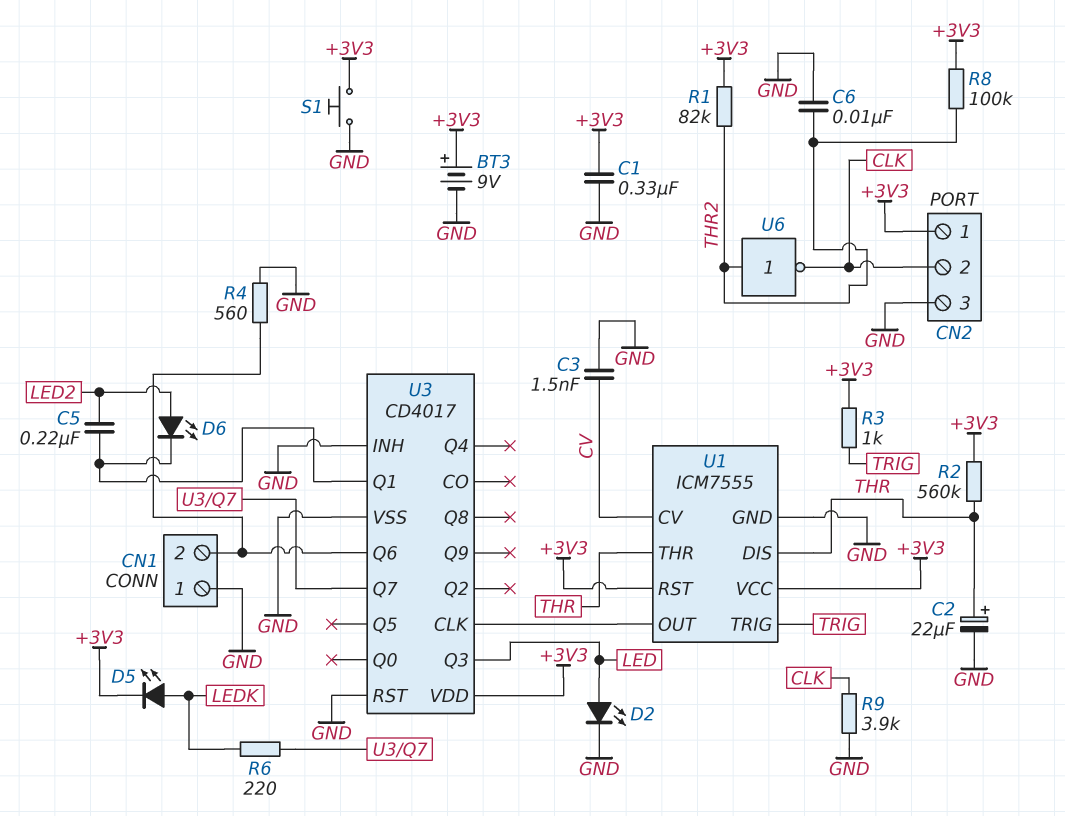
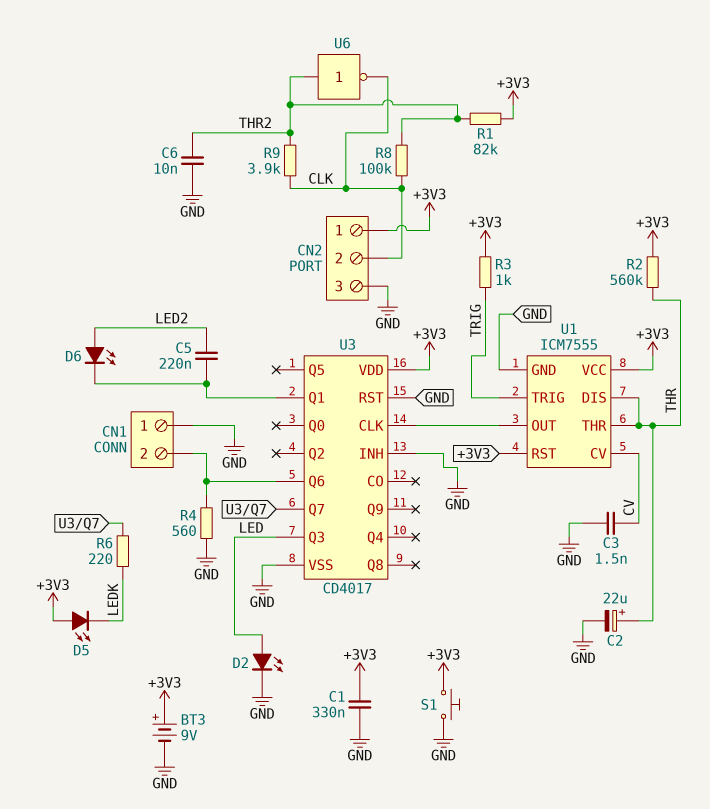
D5: LED (A LEDK, K +3V3) -> LED (A +3V3, K LEDK)
R8: 100k (+3V3, THR2) -> 100k (CLK, THR2)
R9: 3.9k (CLK, GND) -> 3.9k (CLK, THR2)

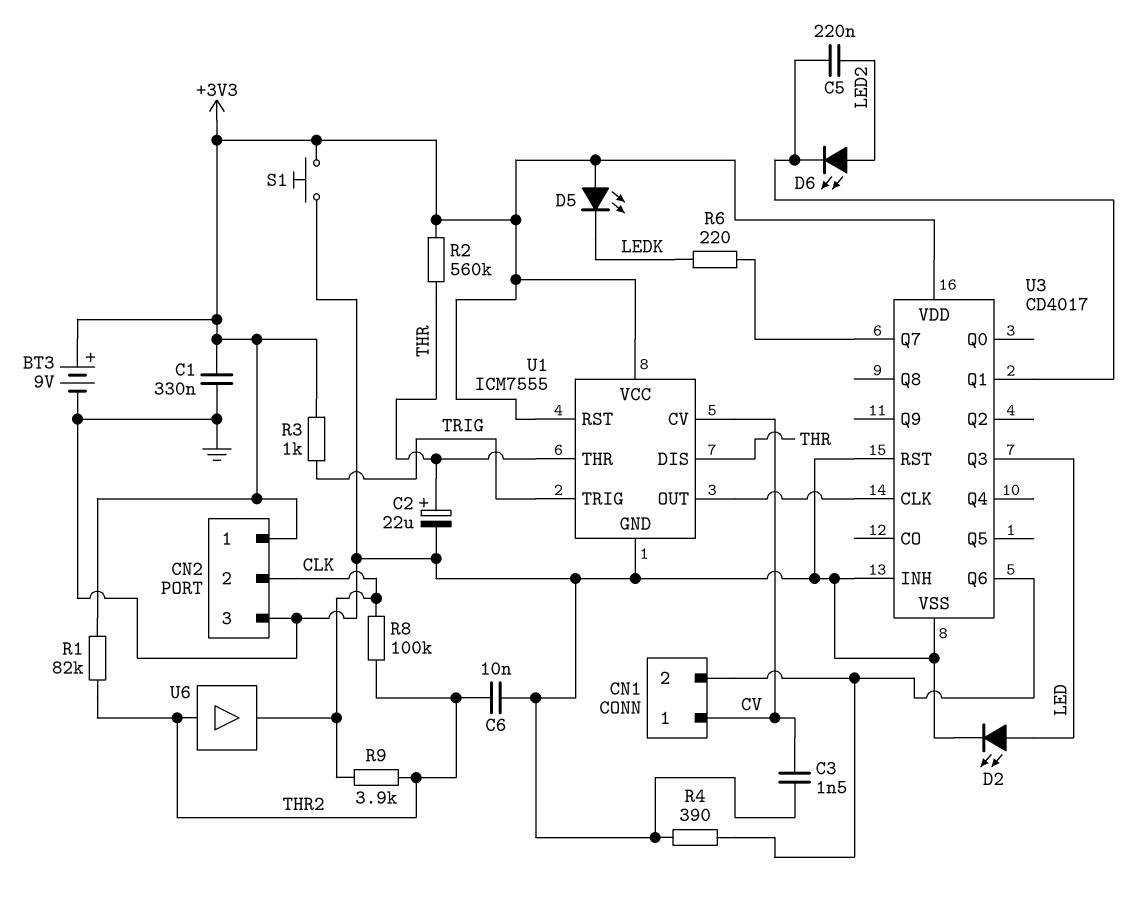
CN1 pin 1: GND -> CV
R4: 560 (CN1/2, GND) -> 390 (CN1/2, GND)
U6: NOT (in THR2, out CLK) -> buffer (in THR2, out CLK)

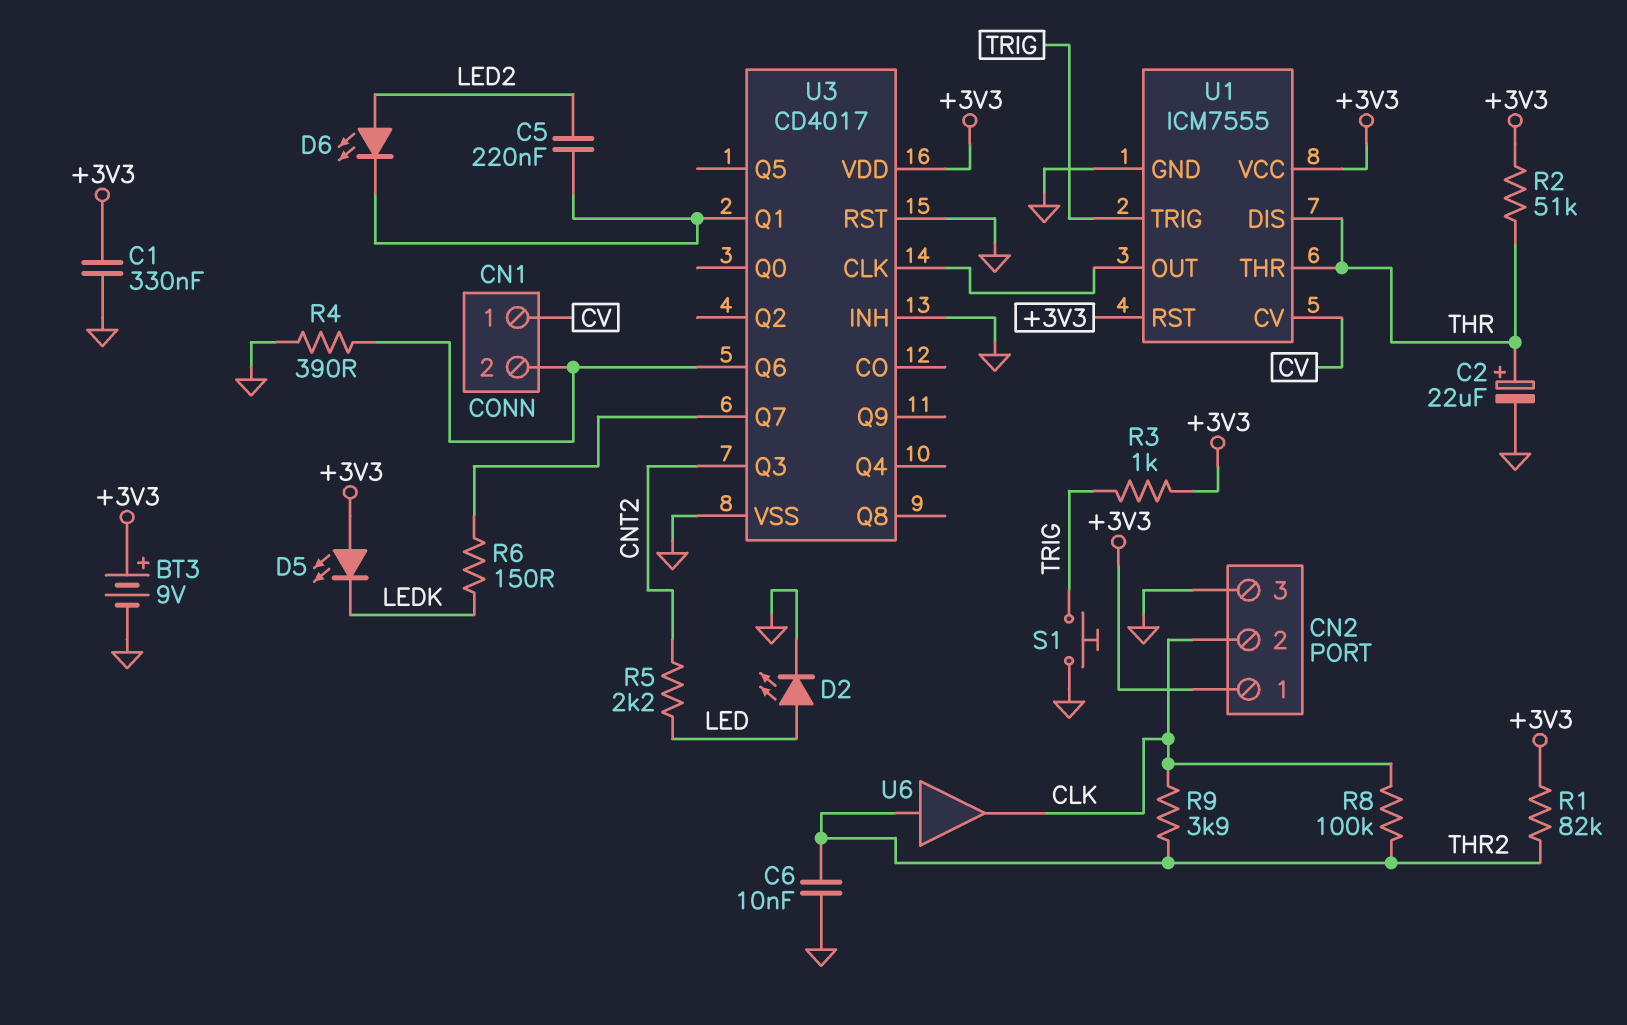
C3: 1.5nF (CV, GND) -> none
R2: 560k (+3V3, THR) -> 51k (+3V3, THR)
R5: none -> 2.2k (CNT2, LED)
R6: 220 (LEDK, U3/Q7) -> 150 (LEDK, U3/Q7)
S1: button (+3V3, GND) -> button (GND, TRIG)
U3 pin Q3: LED -> CNT2

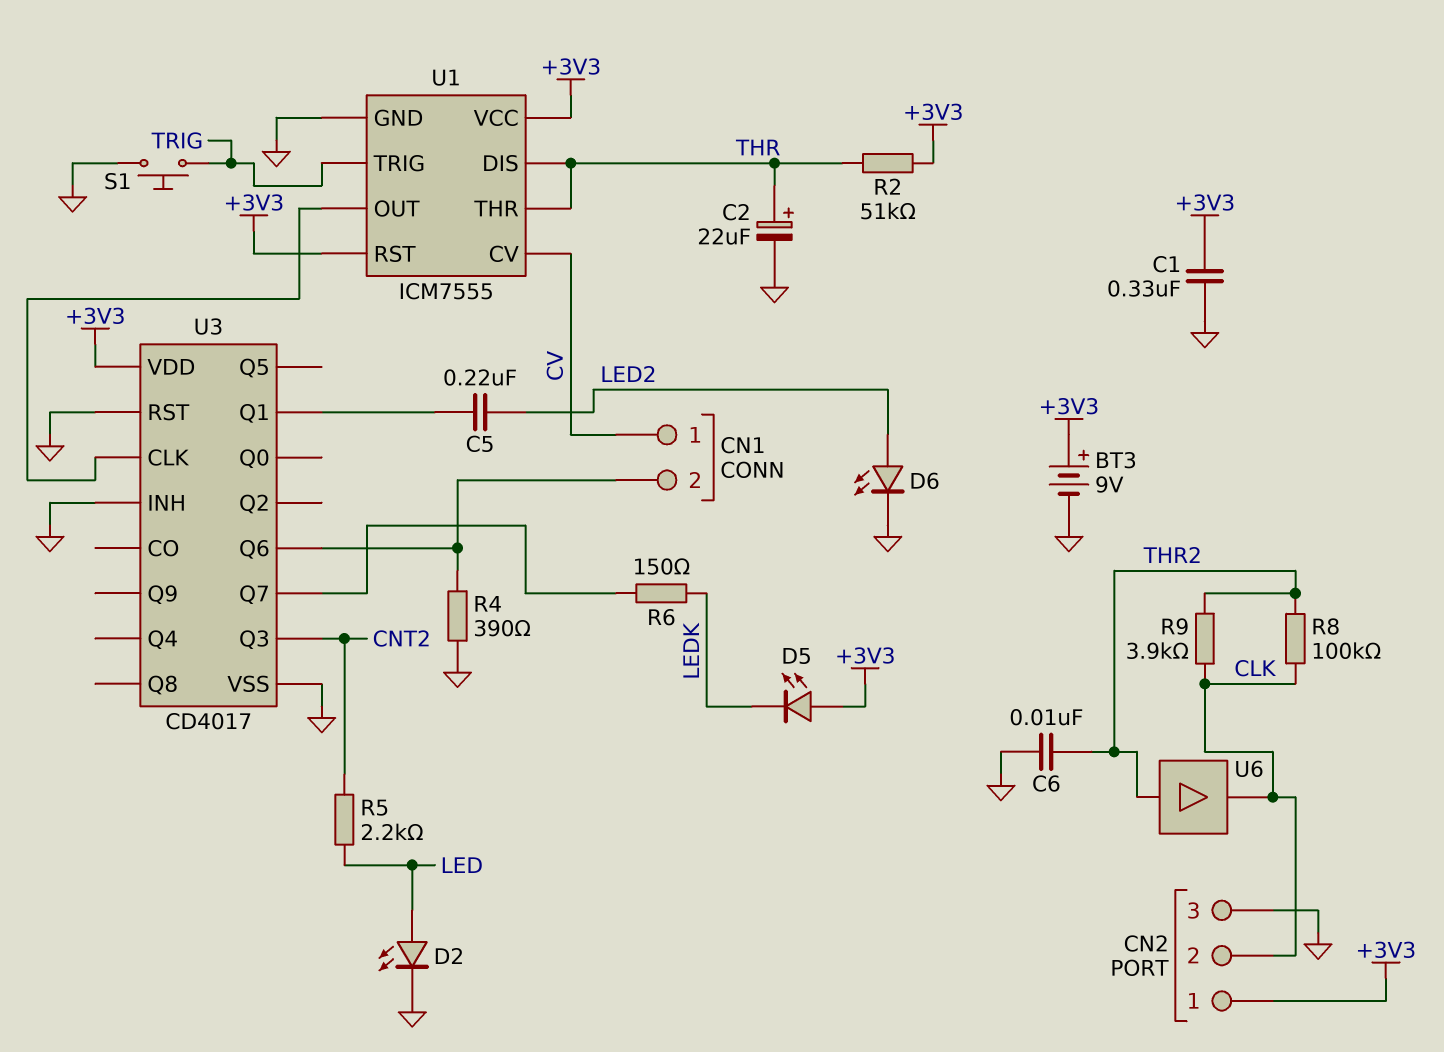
D6: LED (A LED2, K U3/Q1) -> LED (A LED2, K GND)
R1: 82k (+3V3, THR2) -> none
R3: 1k (+3V3, TRIG) -> none

